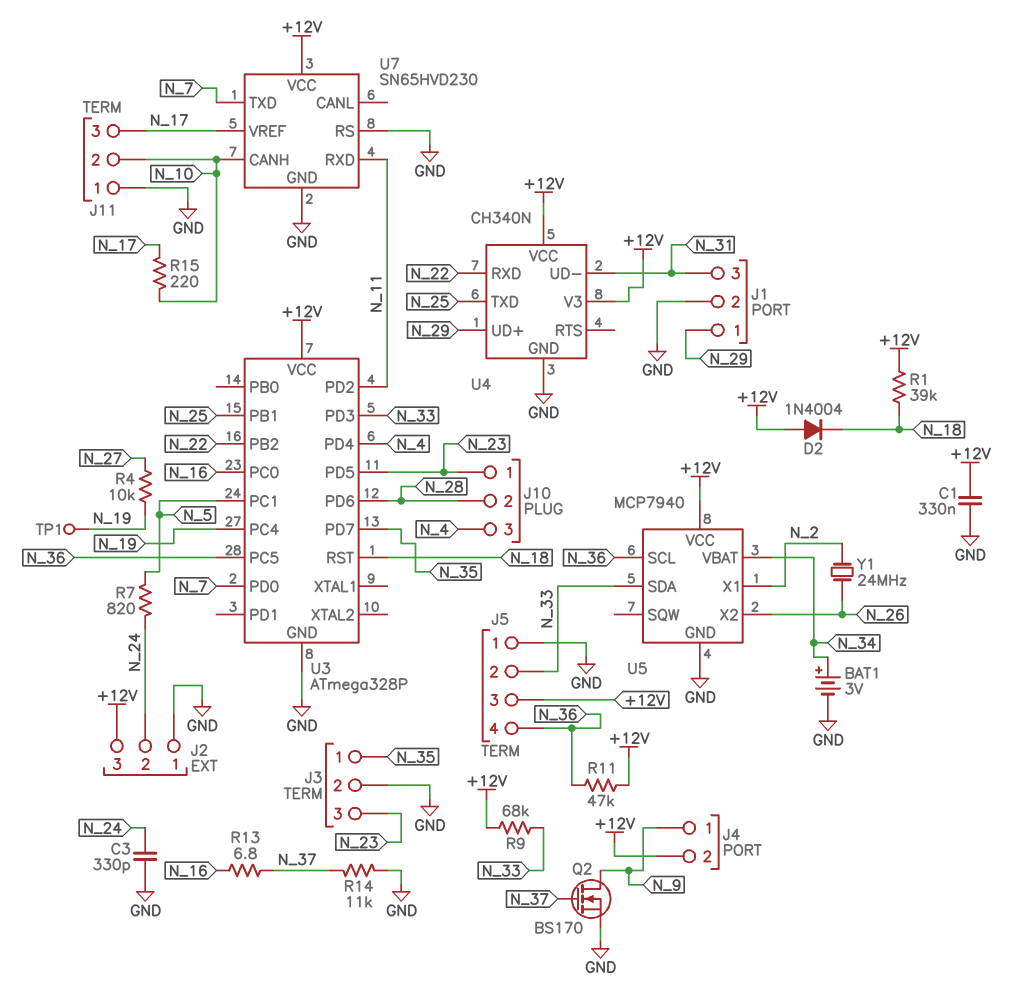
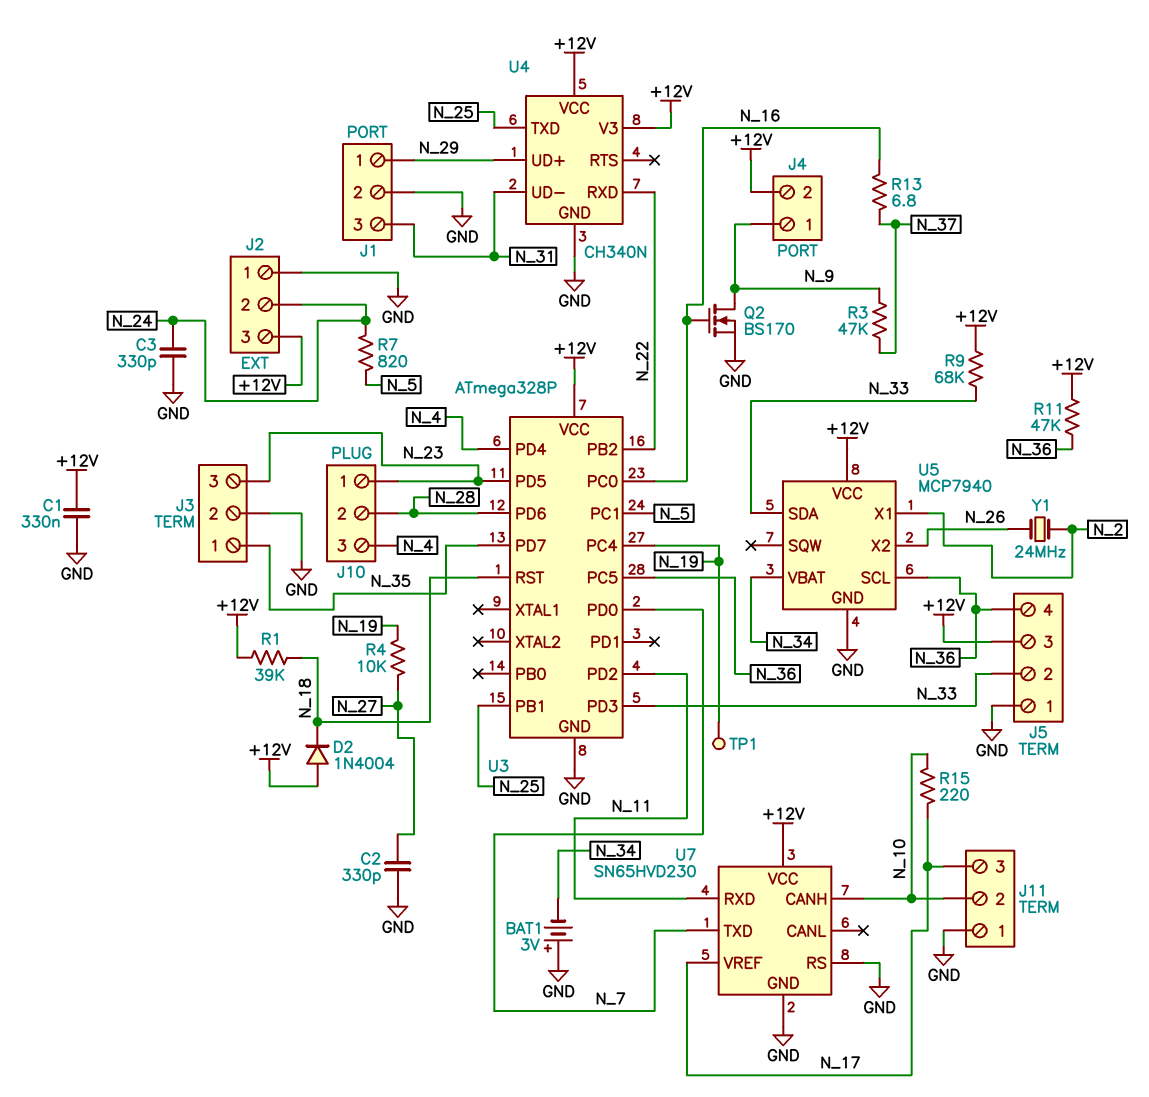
BAT1: 3V (plus N_34, minus GND) -> 3V (plus GND, minus N_34)
C2: none -> 330pF (GND, N_27)
Q2: NMOS BS170 (G N_37, D N_9, S GND) -> NMOS BS170 (G N_16, D N_9, S GND)
R3: none -> 47k (N_9, N_37)
R14: 11k (GND, N_37) -> none

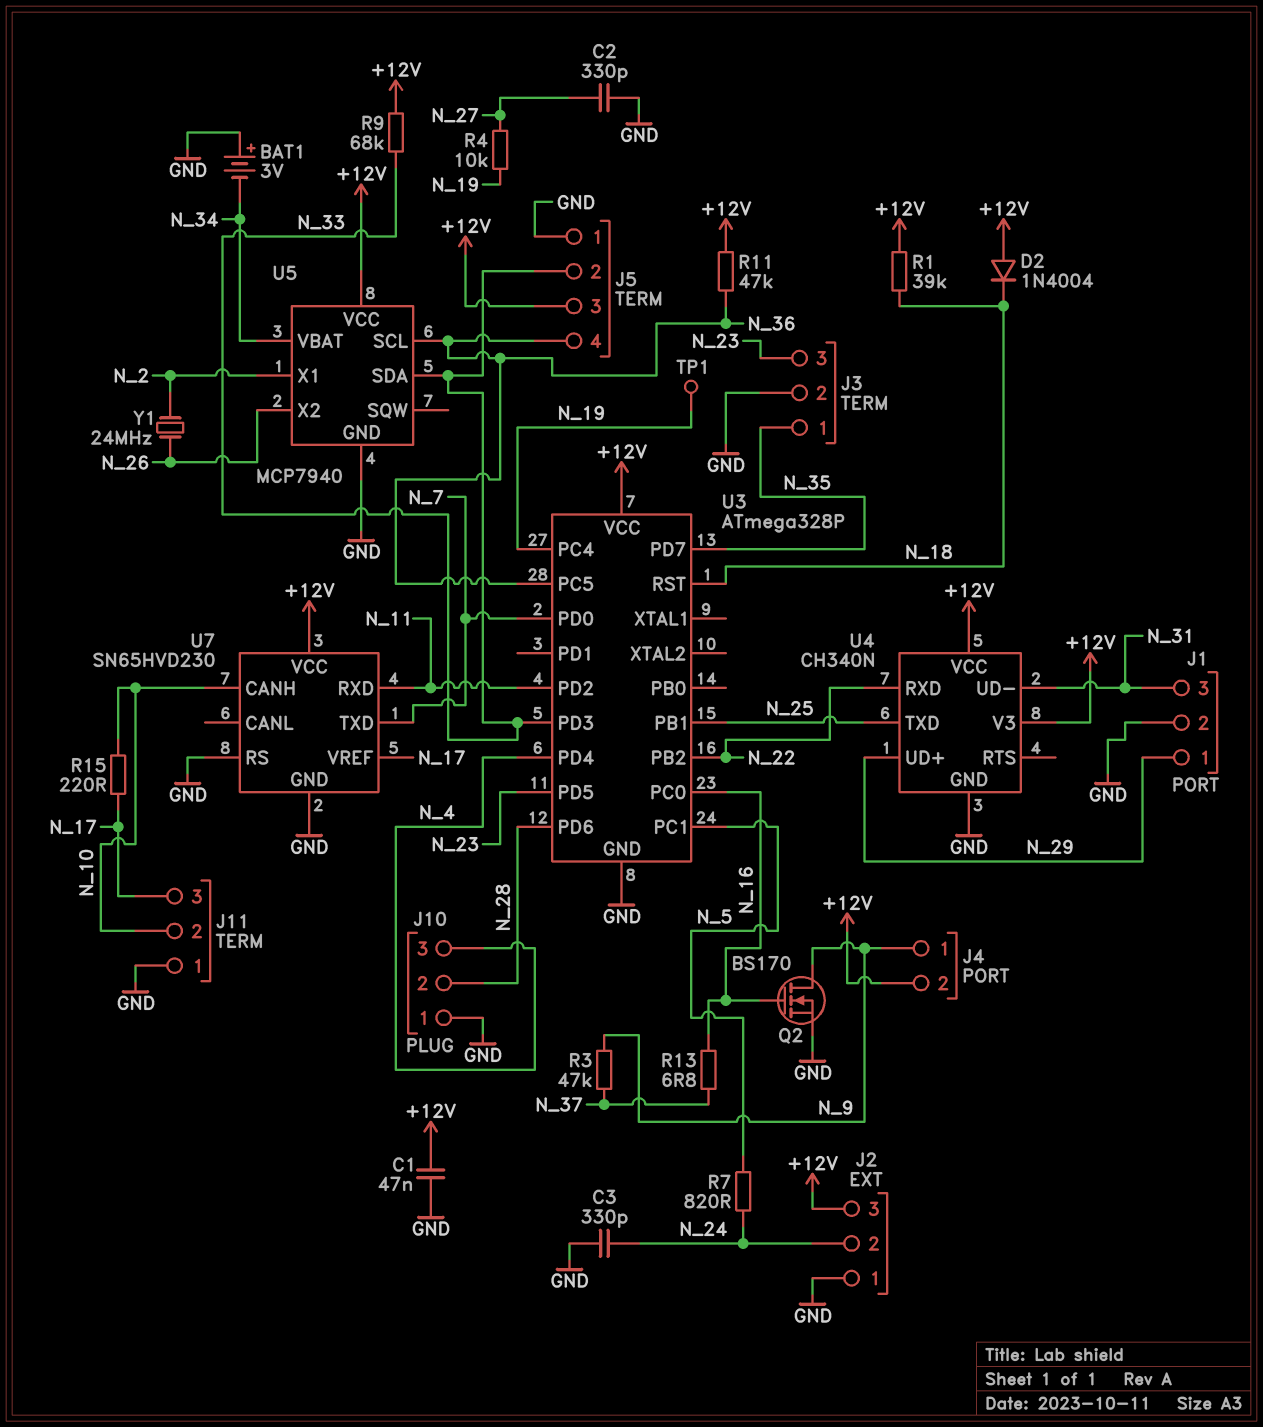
C1: 330nF (+12V, GND) -> 47nF (+12V, GND)
J10 pin 1: N_23 -> GND

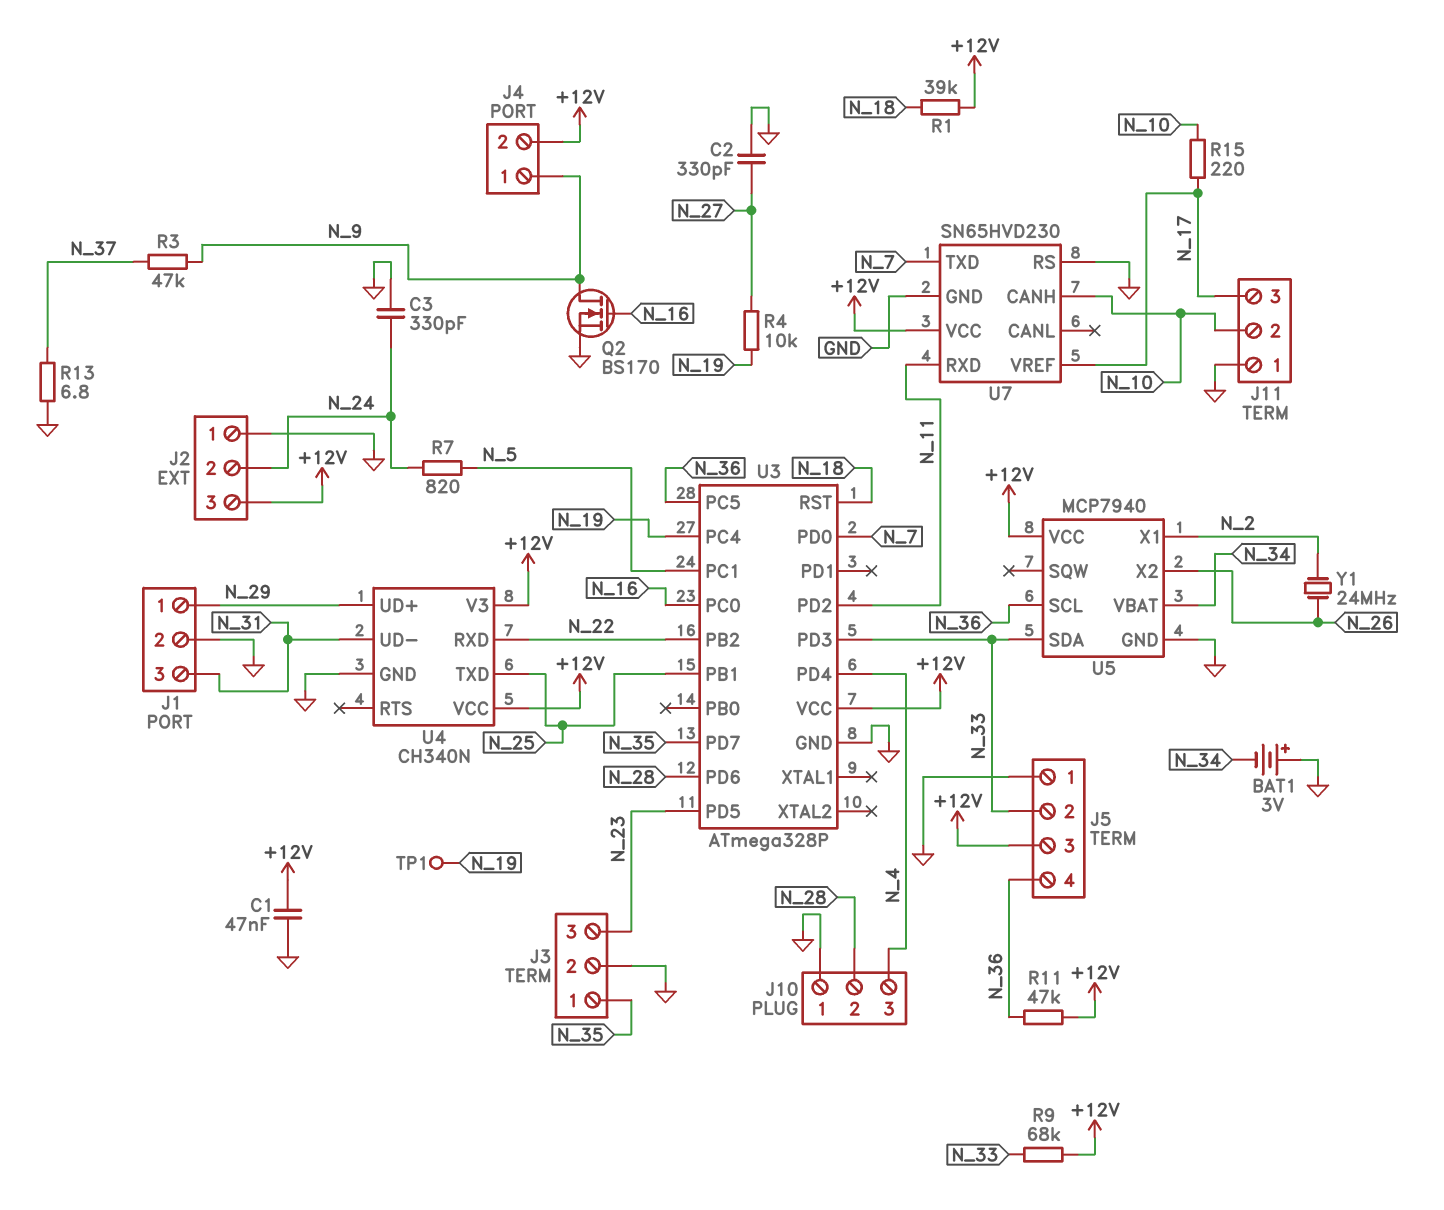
D2: diode 1N4004 (A +12V, K N_18) -> none
R13: 6.8 (N_16, N_37) -> 6.8 (GND, N_37)

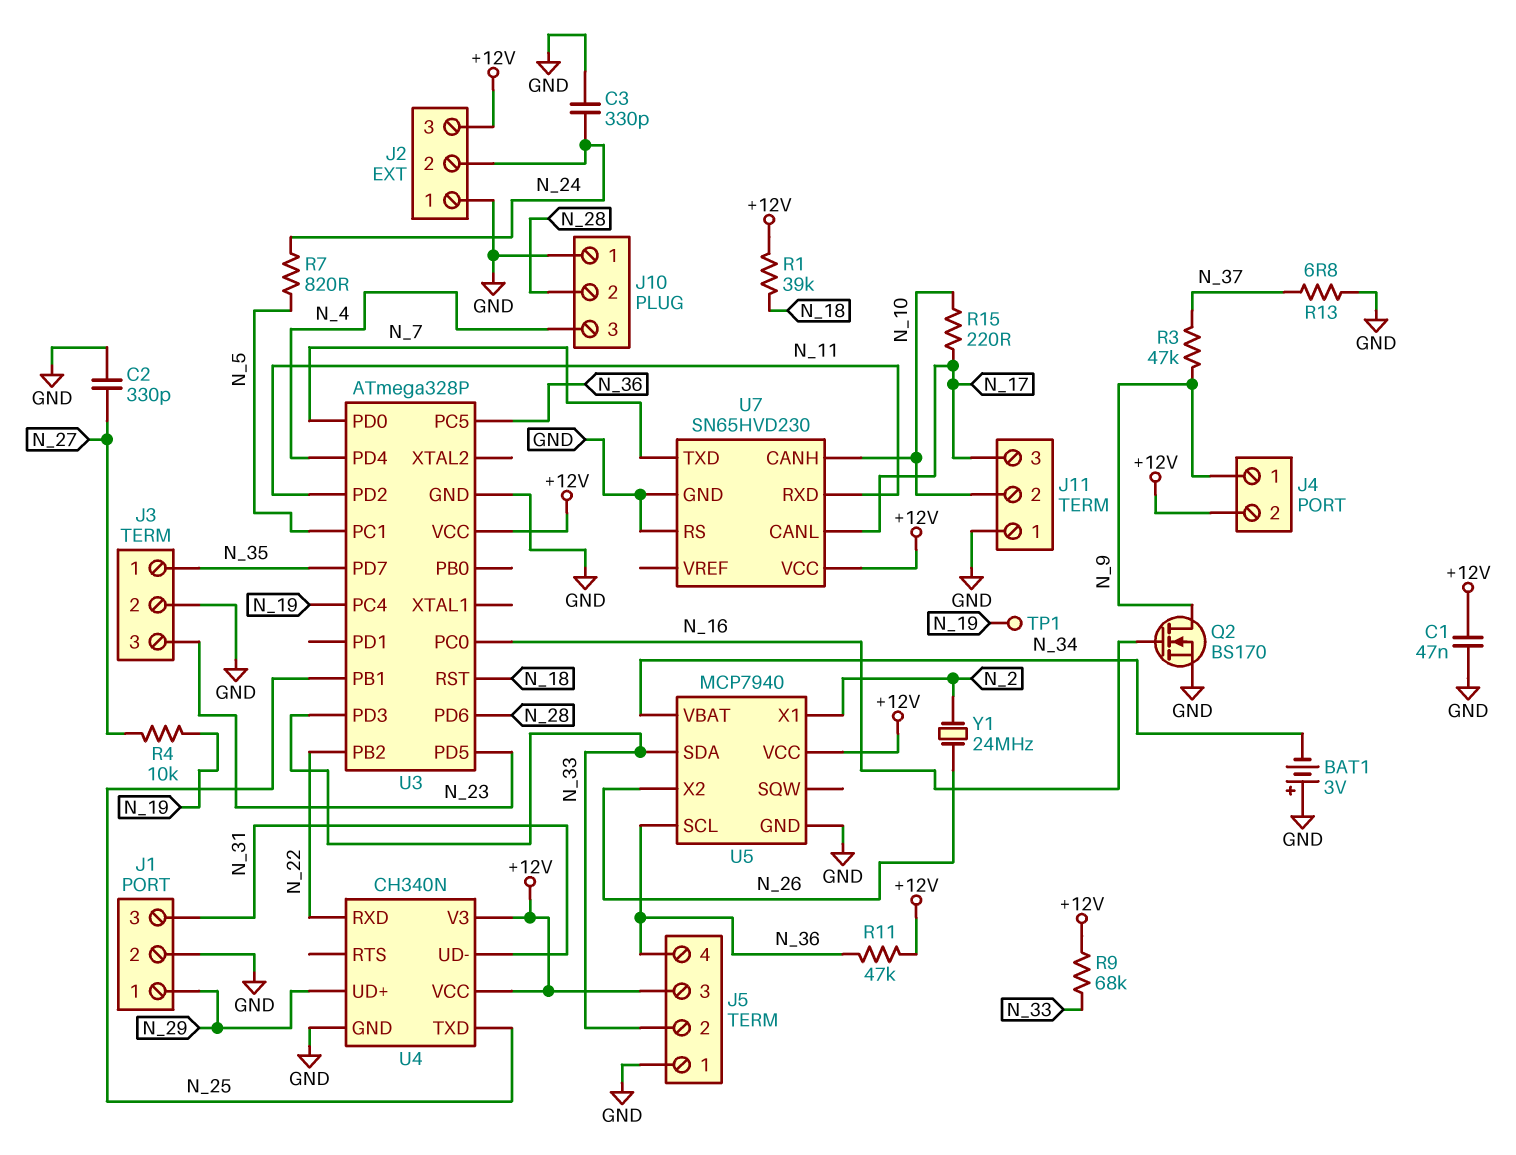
U7 pin CANL: none -> N_17
U7 pin VREF: N_17 -> none

